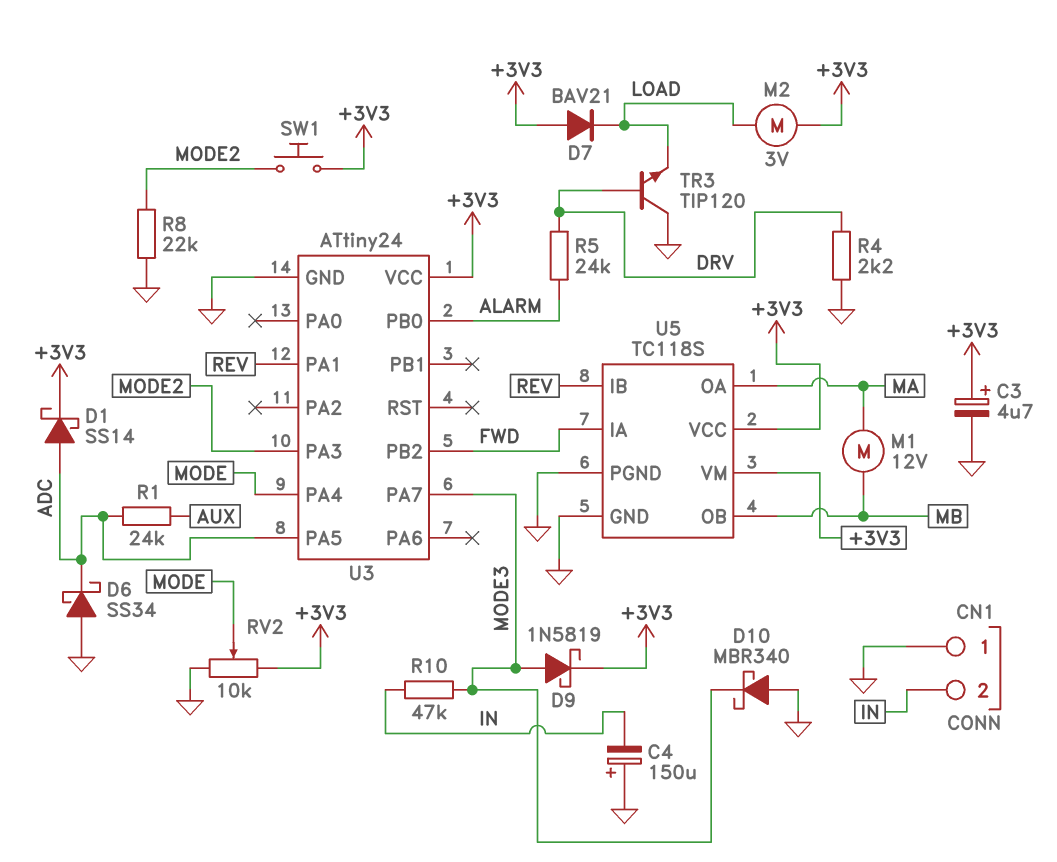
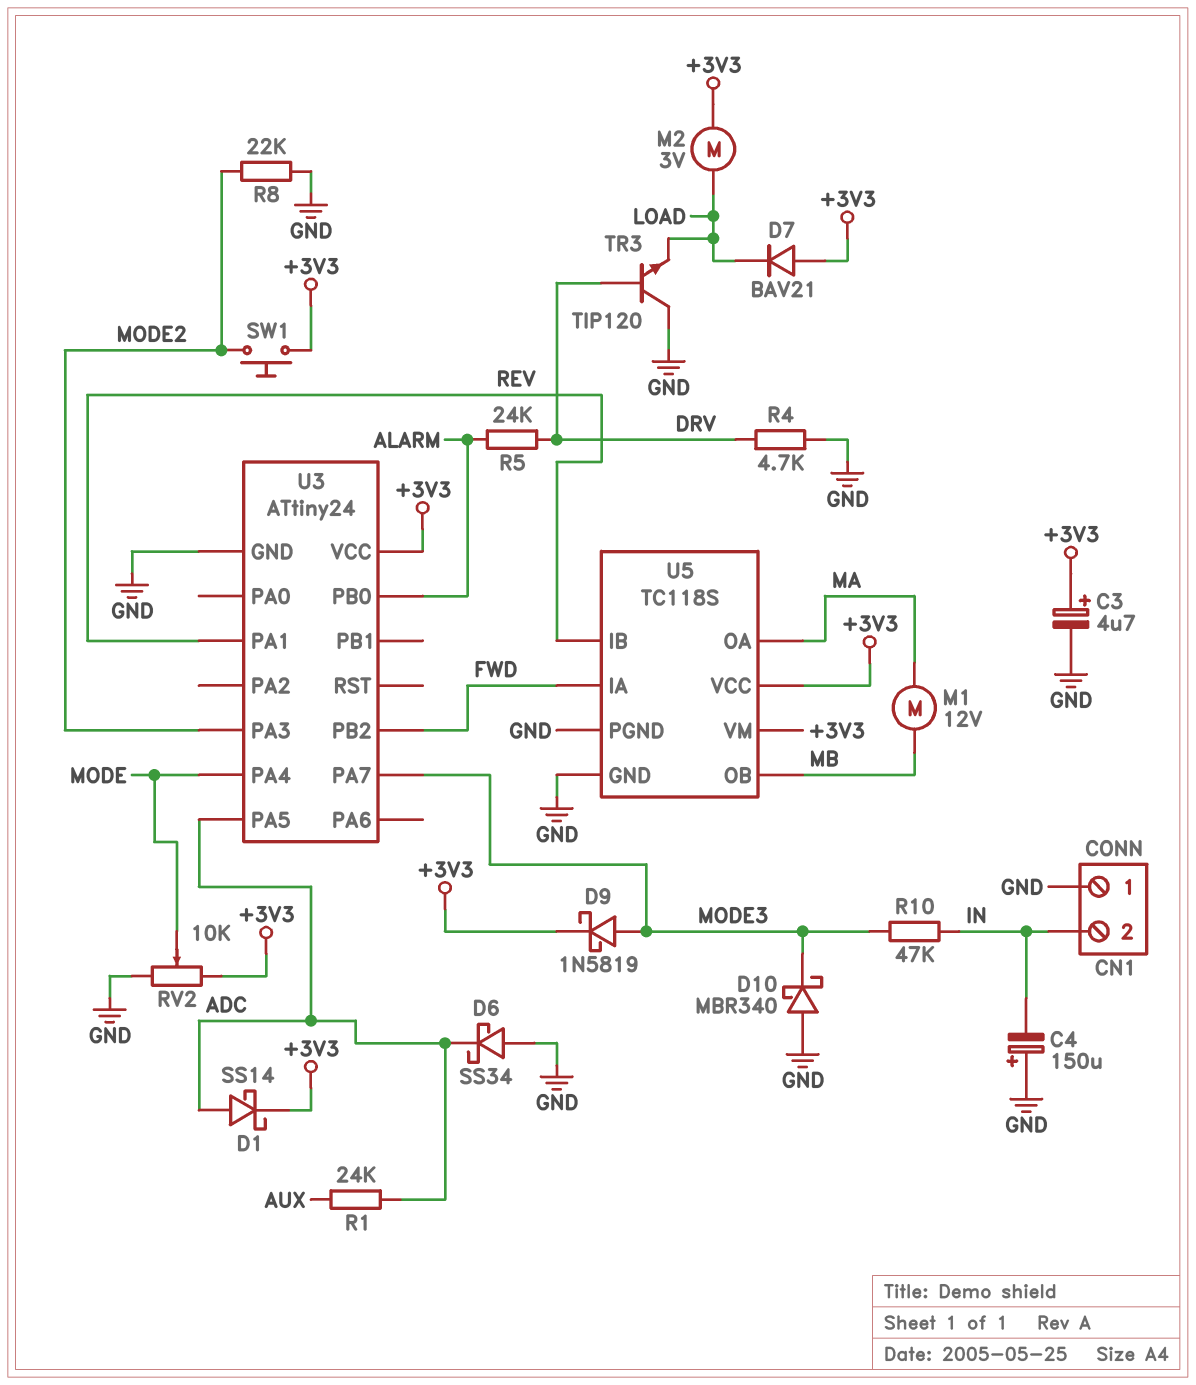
R4: 2.2k (DRV, GND) -> 4.7k (DRV, GND)

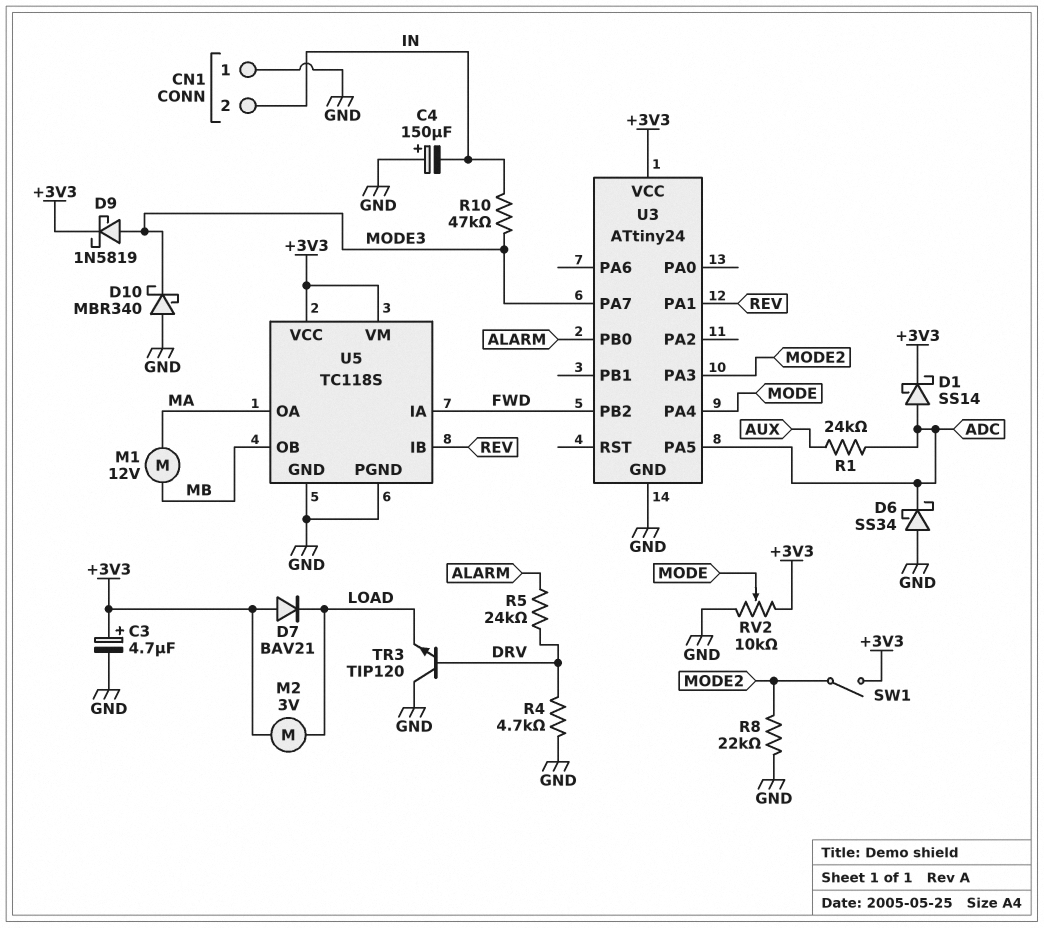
SW1: button (+3V3, MODE2) -> switch (+3V3, MODE2)

